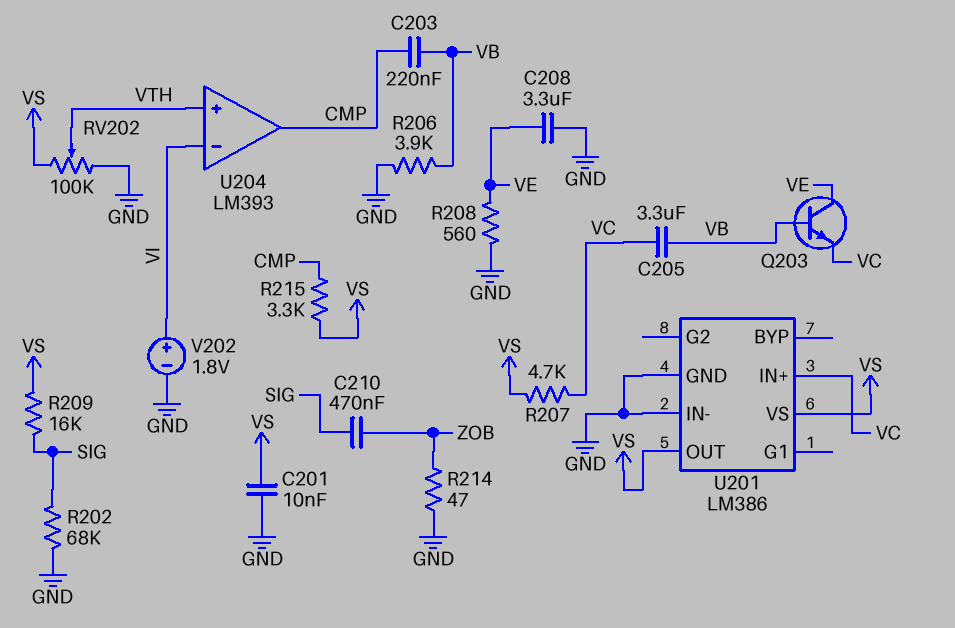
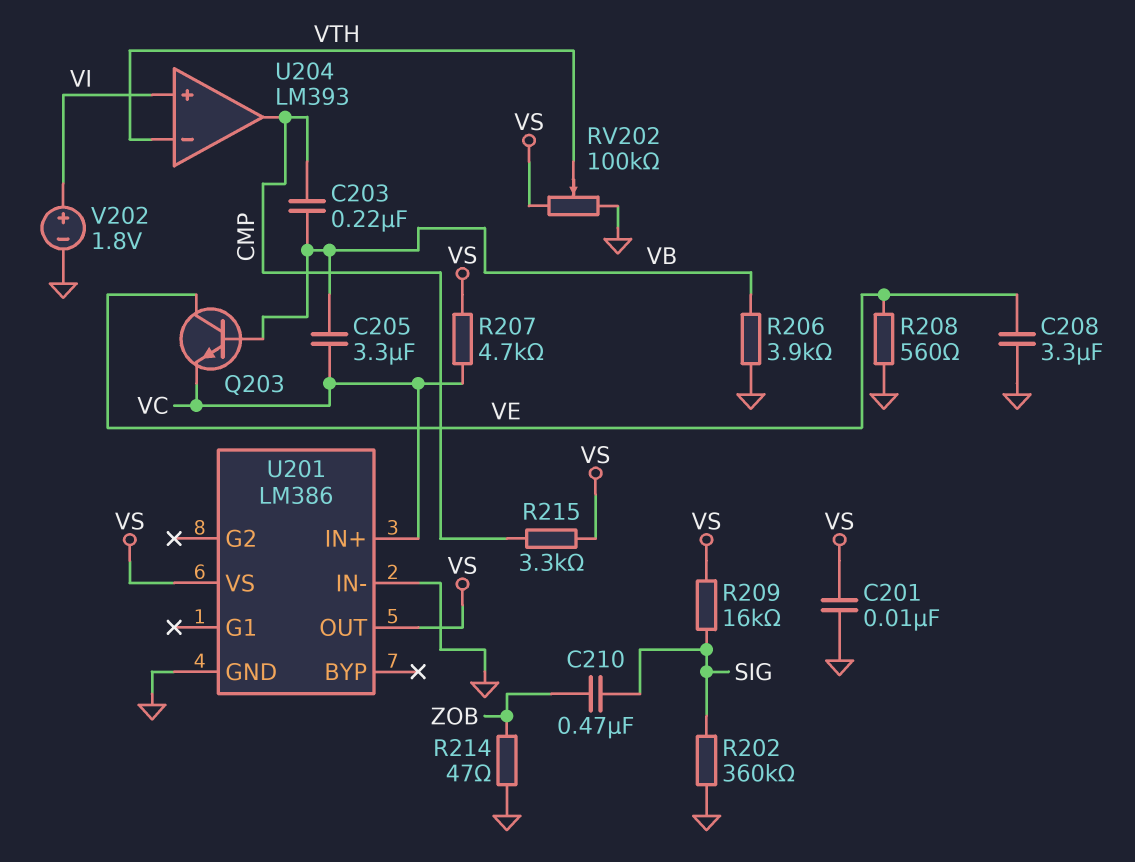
R202: 68k (GND, SIG) -> 360k (GND, SIG)
U204 pin in+: VTH -> VI
U204 pin in-: VI -> VTH

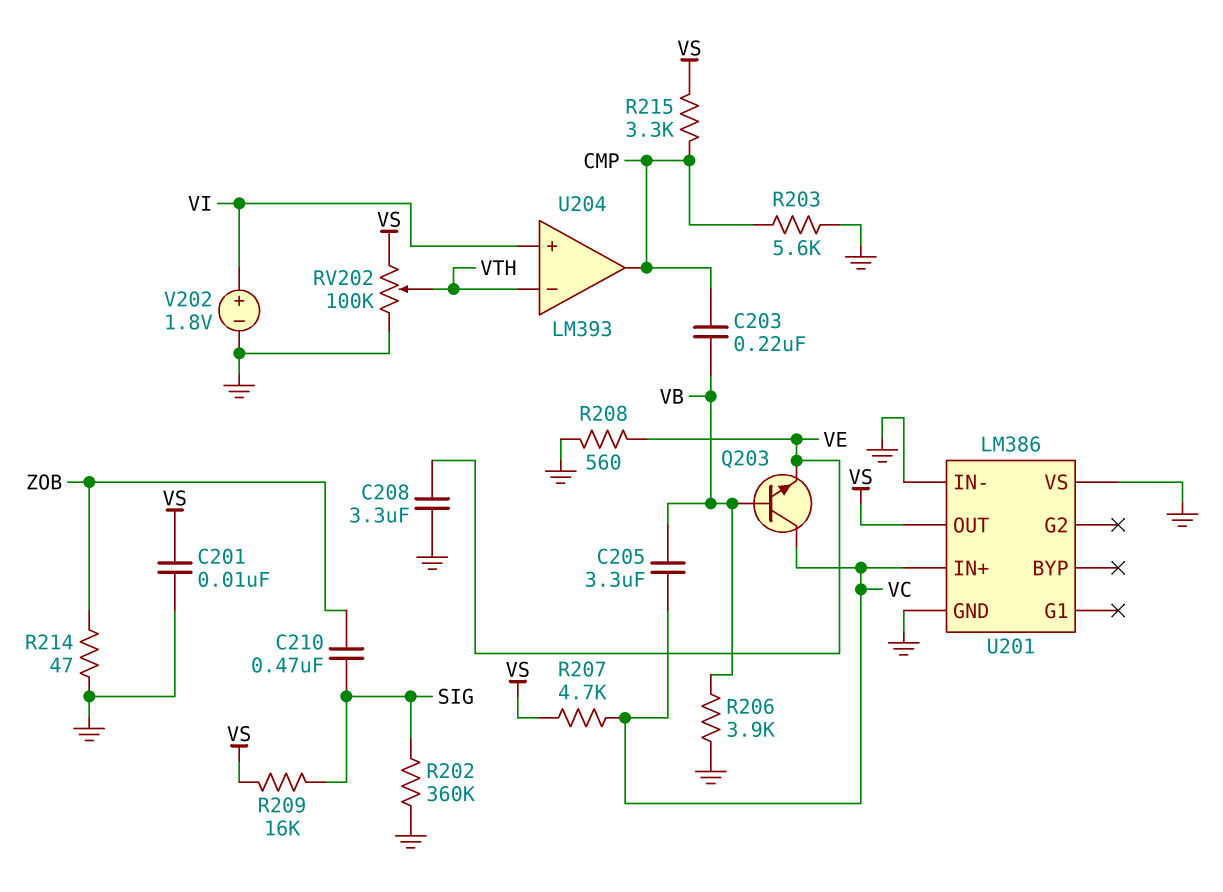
Q203: NPN (B VB, C VE, E VC) -> NPN (B VB, C VC, E VE)
R203: none -> 5.6k (CMP, GND)
U201 pin VS: VS -> GND

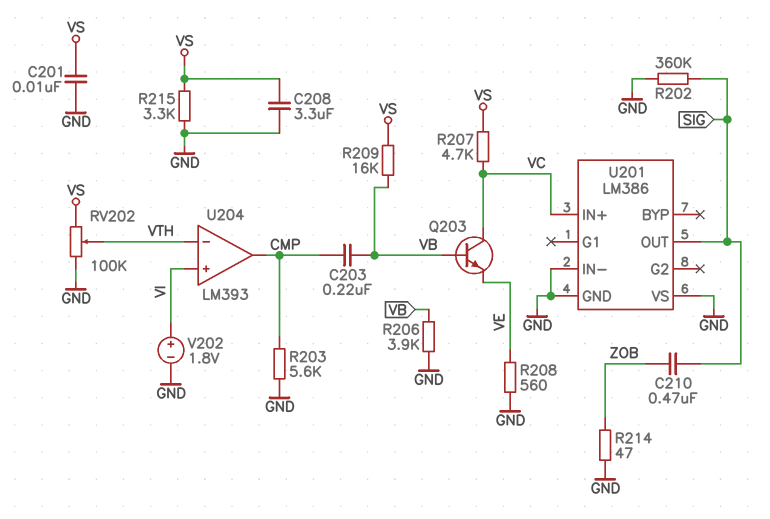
C205: 3.3uF (VB, VC) -> none
C208: 3.3uF (GND, VE) -> 3.3uF (GND, VS)
R209: 16k (SIG, VS) -> 16k (VB, VS)
R215: 3.3k (CMP, VS) -> 3.3k (GND, VS)
U201 pin OUT: VS -> SIG

